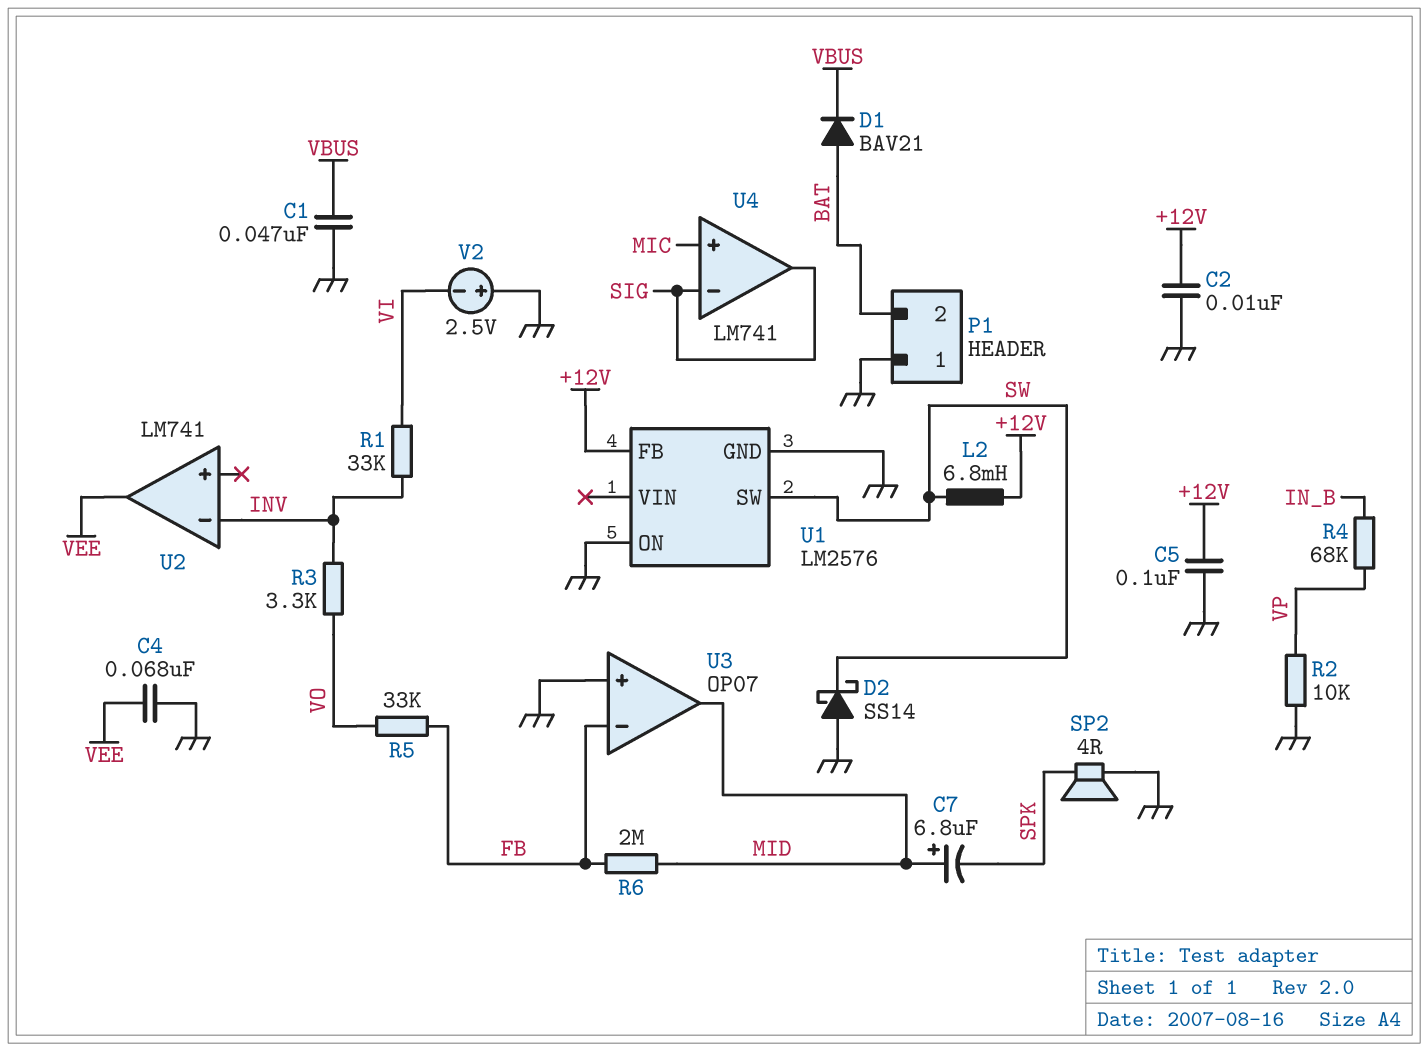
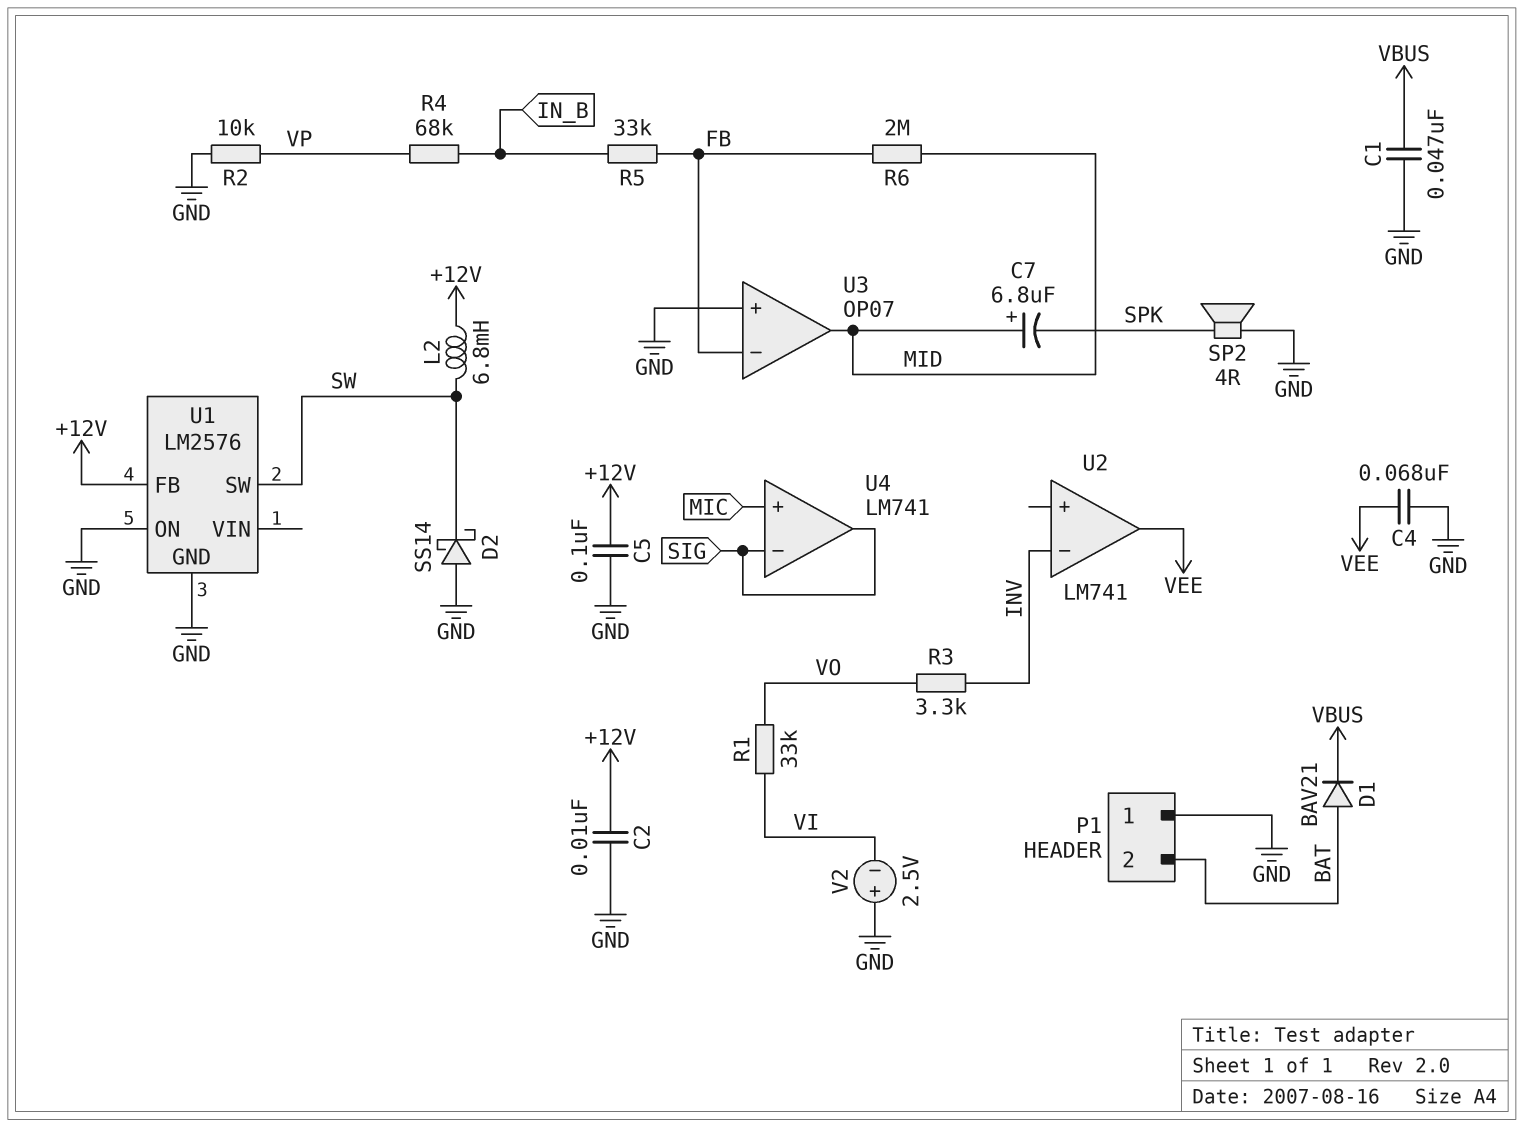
R1: 33k (INV, VI) -> 33k (VI, VO)
R5: 33k (FB, VO) -> 33k (FB, IN_B)

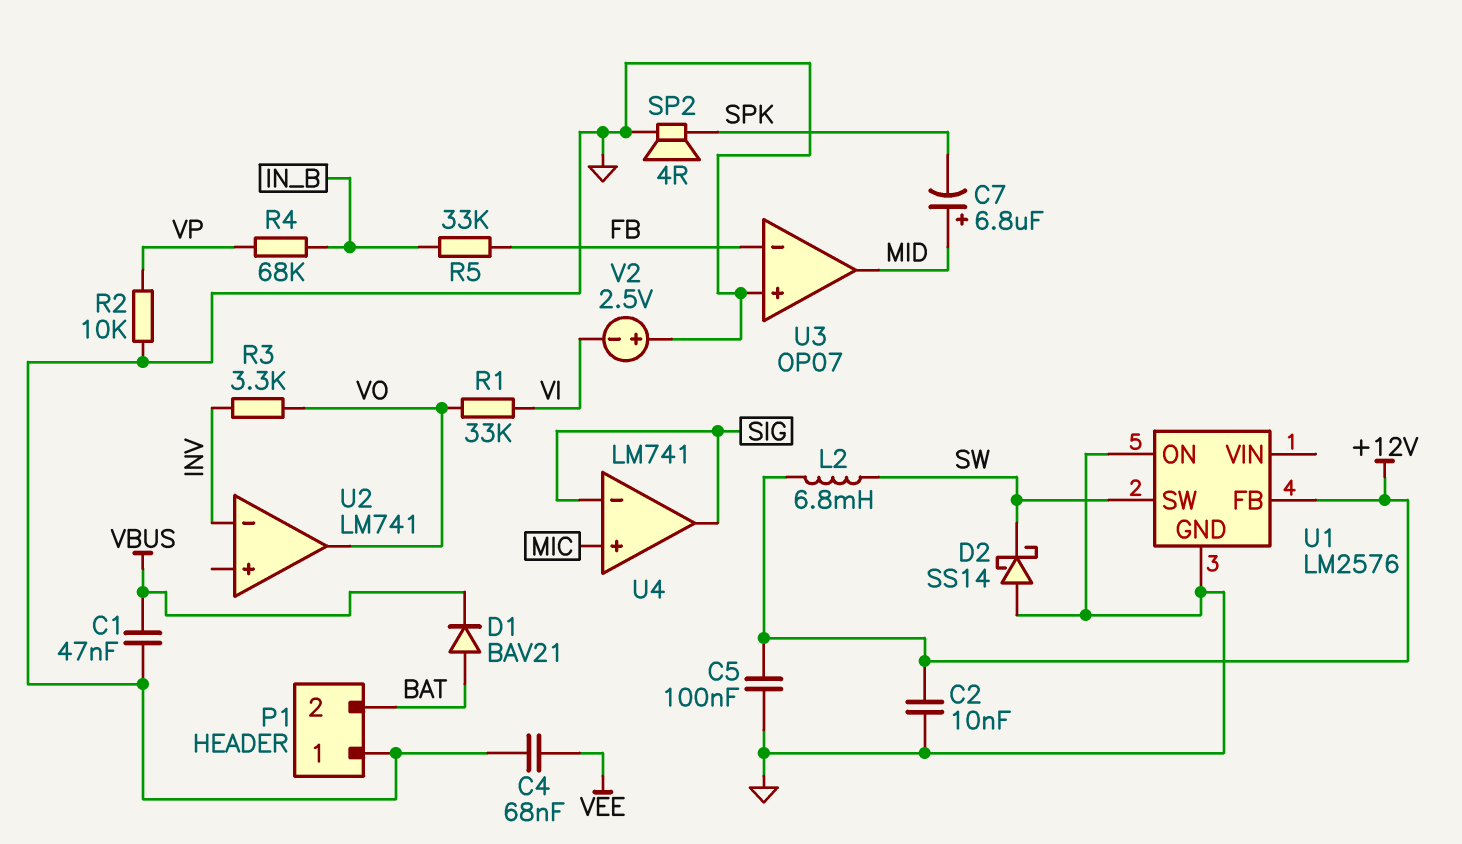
R6: 2M (FB, MID) -> none
U2 pin out: VEE -> VO

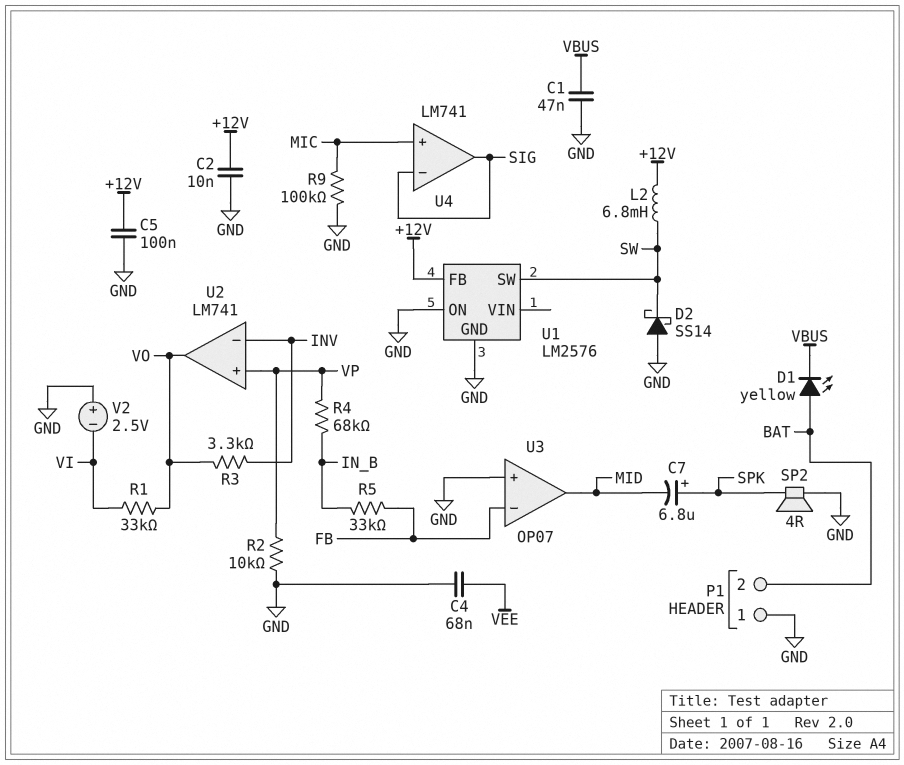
C7: 6.8uF (plus MID, minus SPK) -> 6.8uF (plus SPK, minus MID)
D1: diode BAV21 (A BAT, K VBUS) -> LED yellow (A BAT, K VBUS)
R9: none -> 100k (GND, MIC)
U2 pin in+: none -> VP

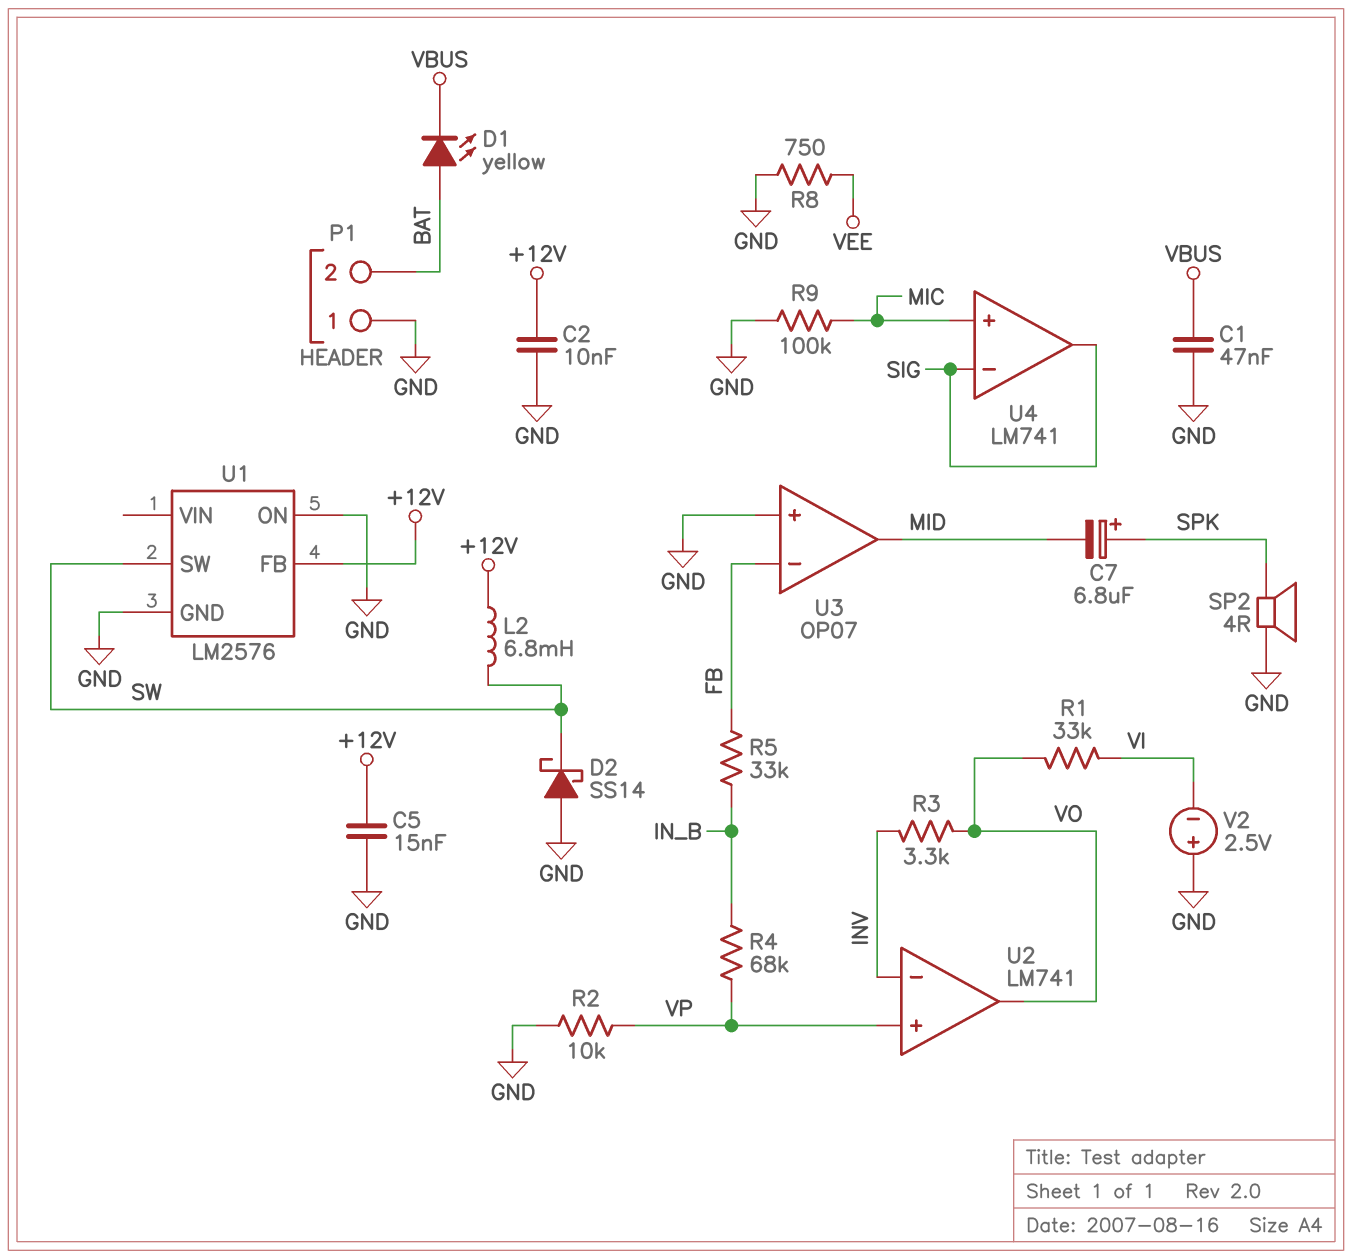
C4: 68nF (GND, VEE) -> none
C5: 100nF (+12V, GND) -> 15nF (+12V, GND)
R8: none -> 750 (GND, VEE)

